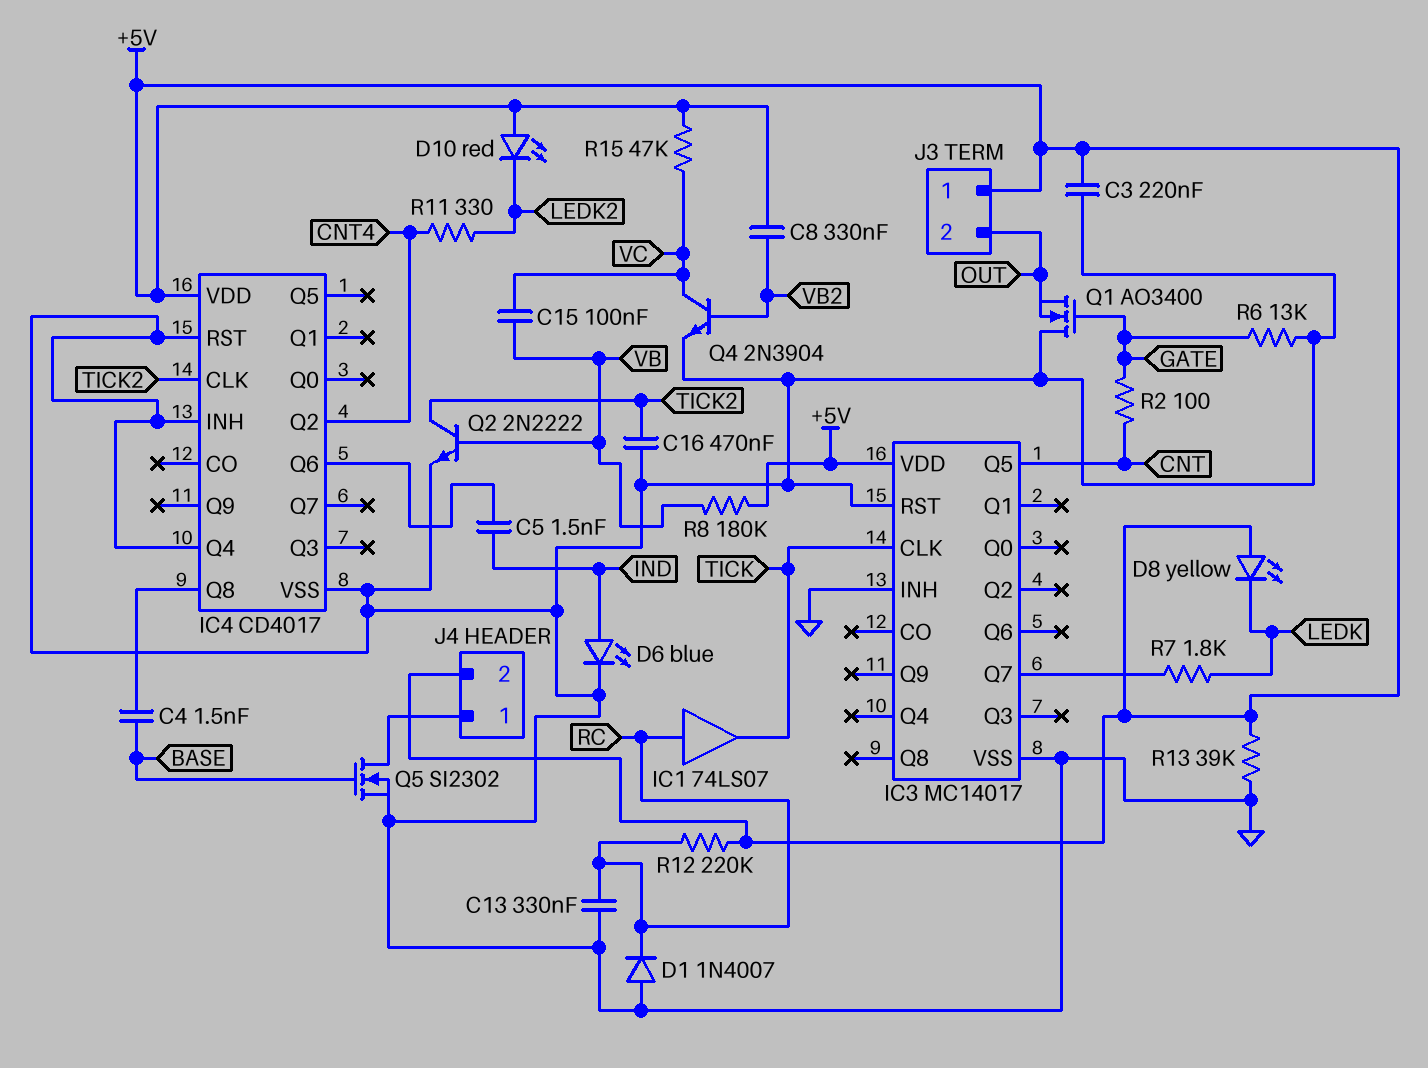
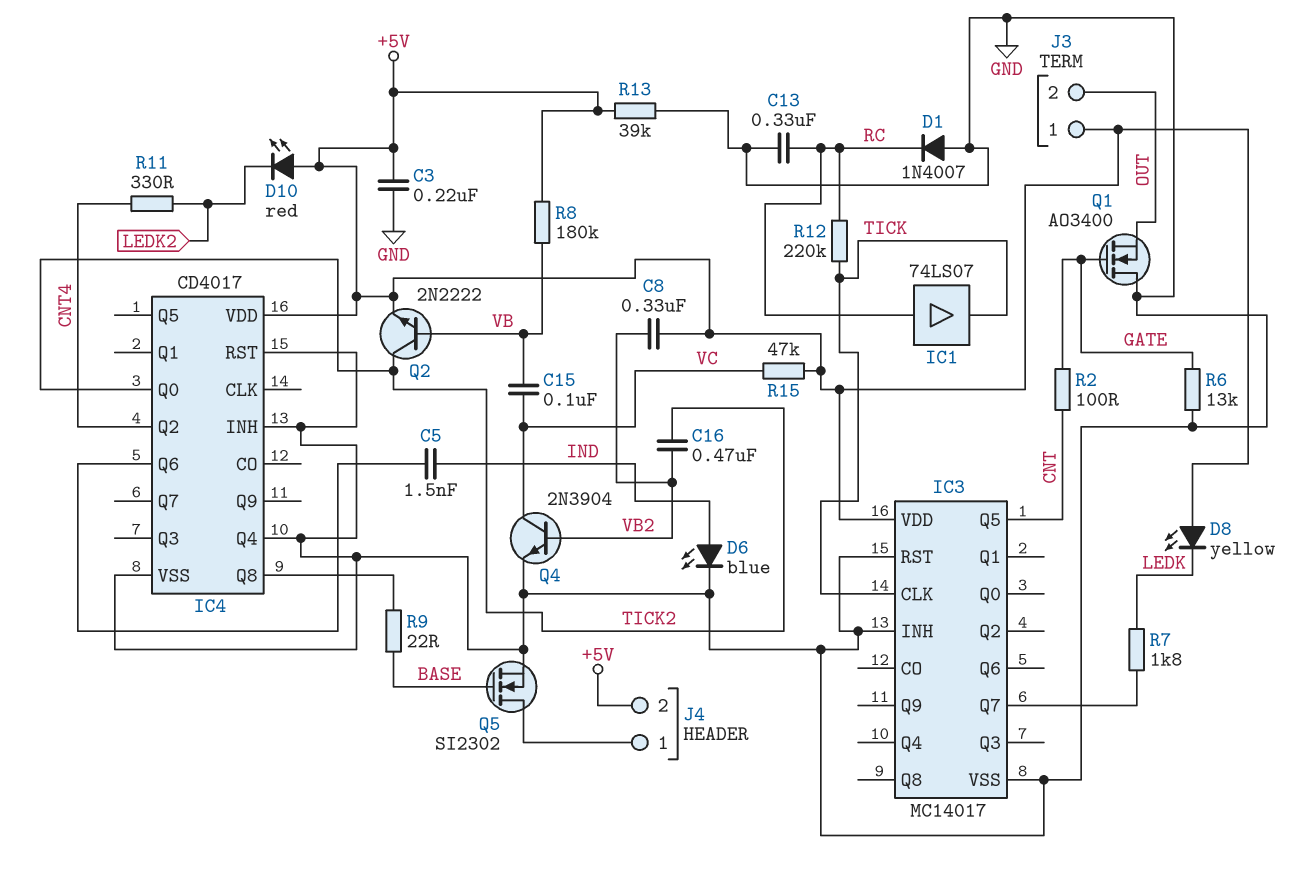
C4: 1.5nF (BASE, IC4/Q8) -> none
C16: 470nF (GND, TICK2) -> 470nF (TICK2, VB2)
IC4 pin CLK: TICK2 -> none
IC4 pin Q0: none -> TICK2
Q2: NPN 2N2222 (B VB, C TICK2, E GND) -> NPN 2N2222 (B VB, C TICK2, E +5V)
R9: none -> 22 (BASE, IC4/Q8)
R12: 220k (+5V, RC) -> 220k (RC, TICK)

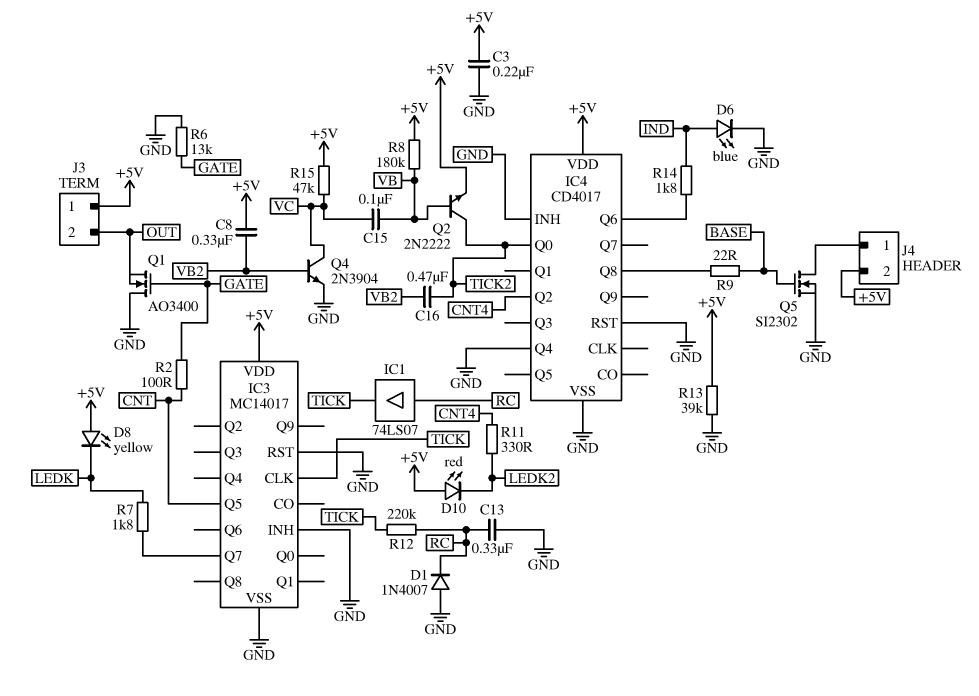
C5: 1.5nF (IC4/Q6, IND) -> none
R14: none -> 1.8k (IC4/Q6, IND)

